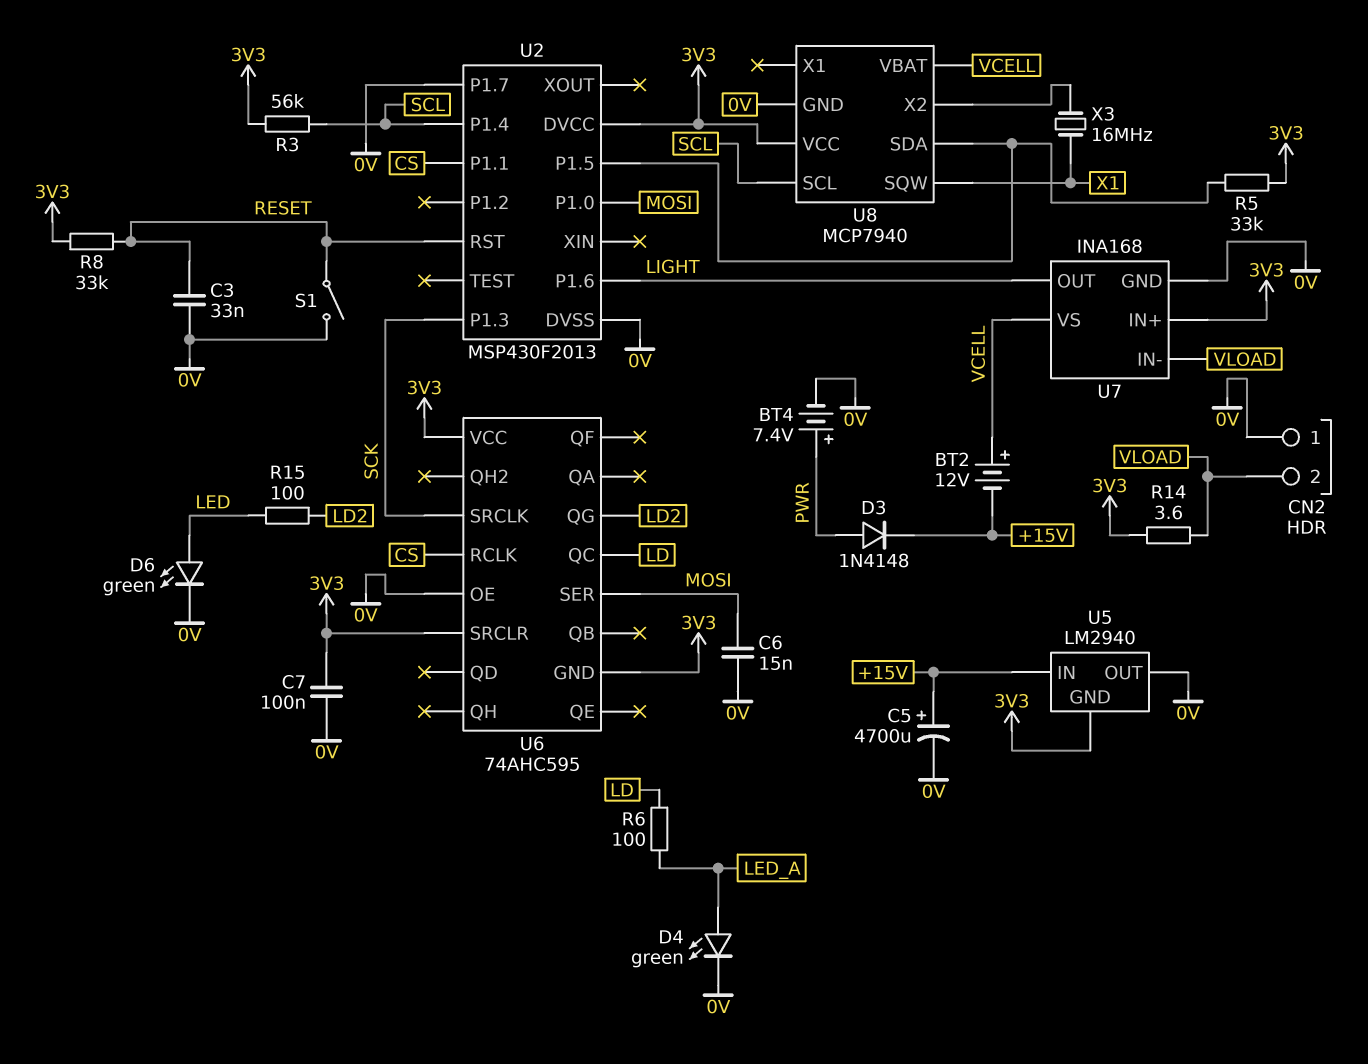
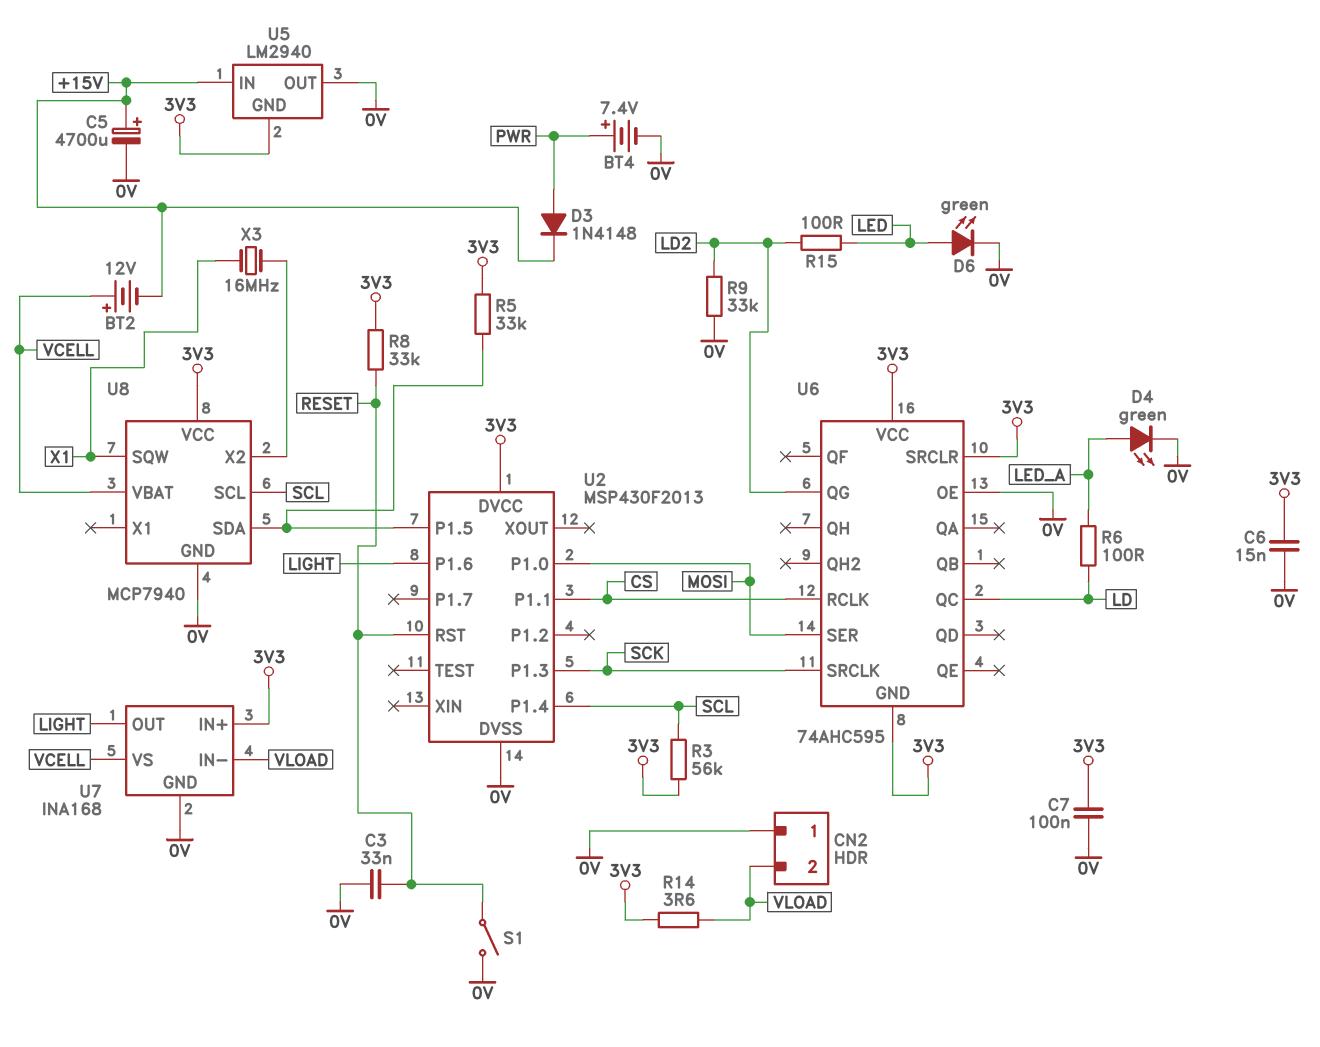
C6: 15nF (0V, MOSI) -> 15nF (0V, 3V3)
R9: none -> 33k (0V, LD2)
U2 pin P1.7: 0V -> none

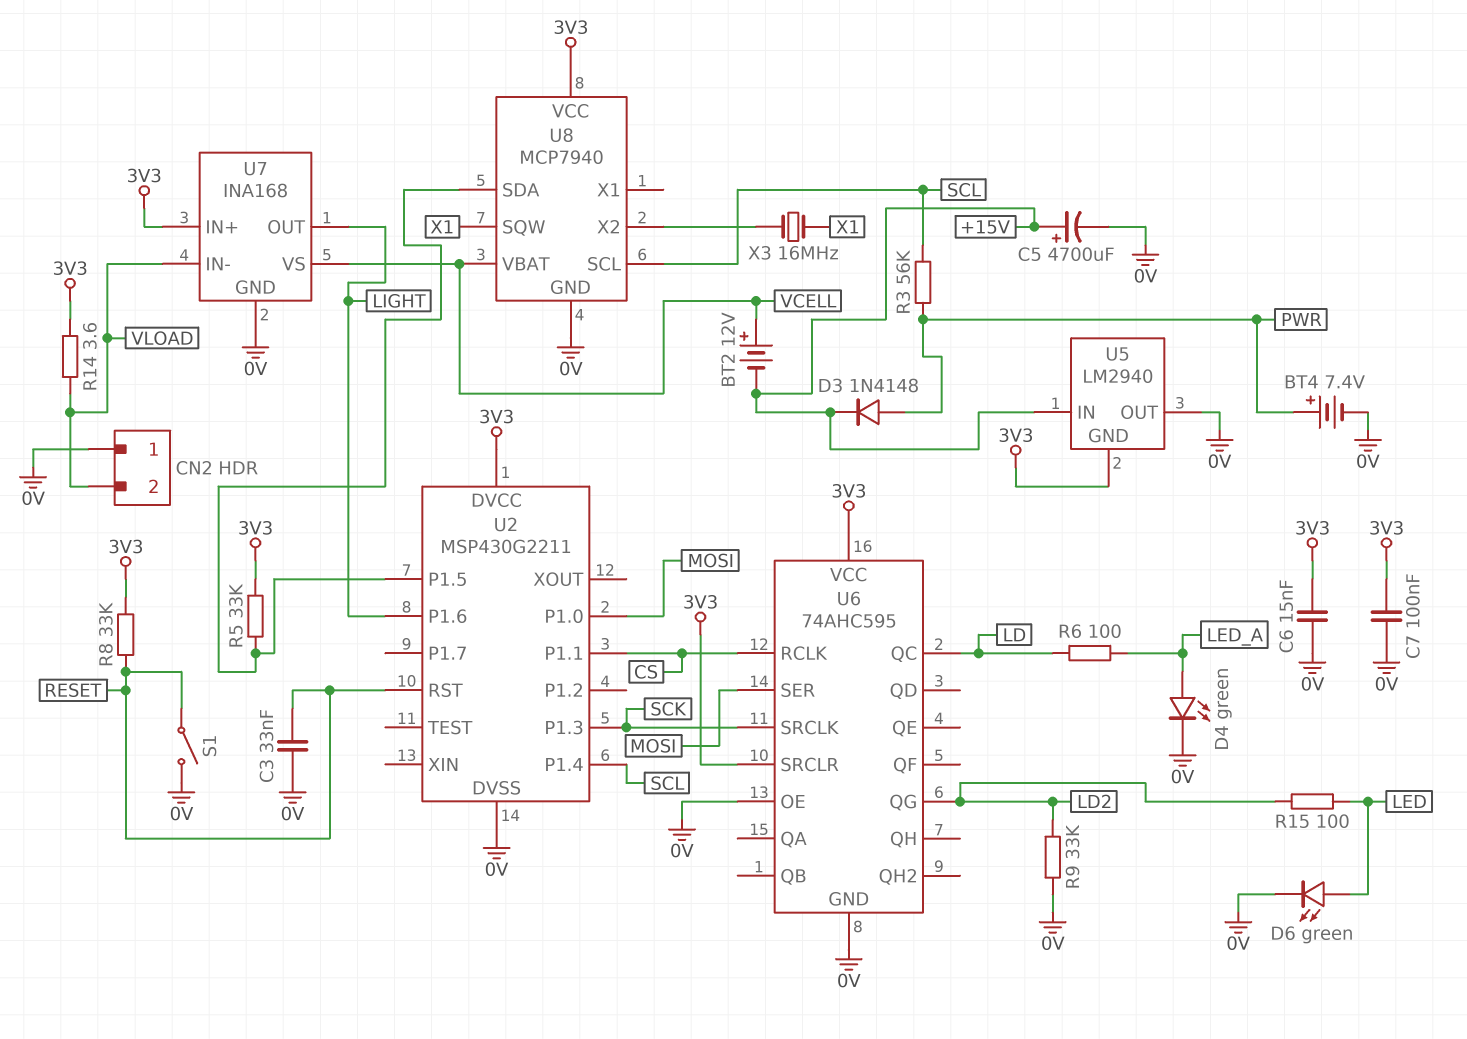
R3: 56k (3V3, SCL) -> 56k (PWR, SCL)
U2: MSP430F2013 -> MSP430G2211
U6 pin GND: 3V3 -> 0V

